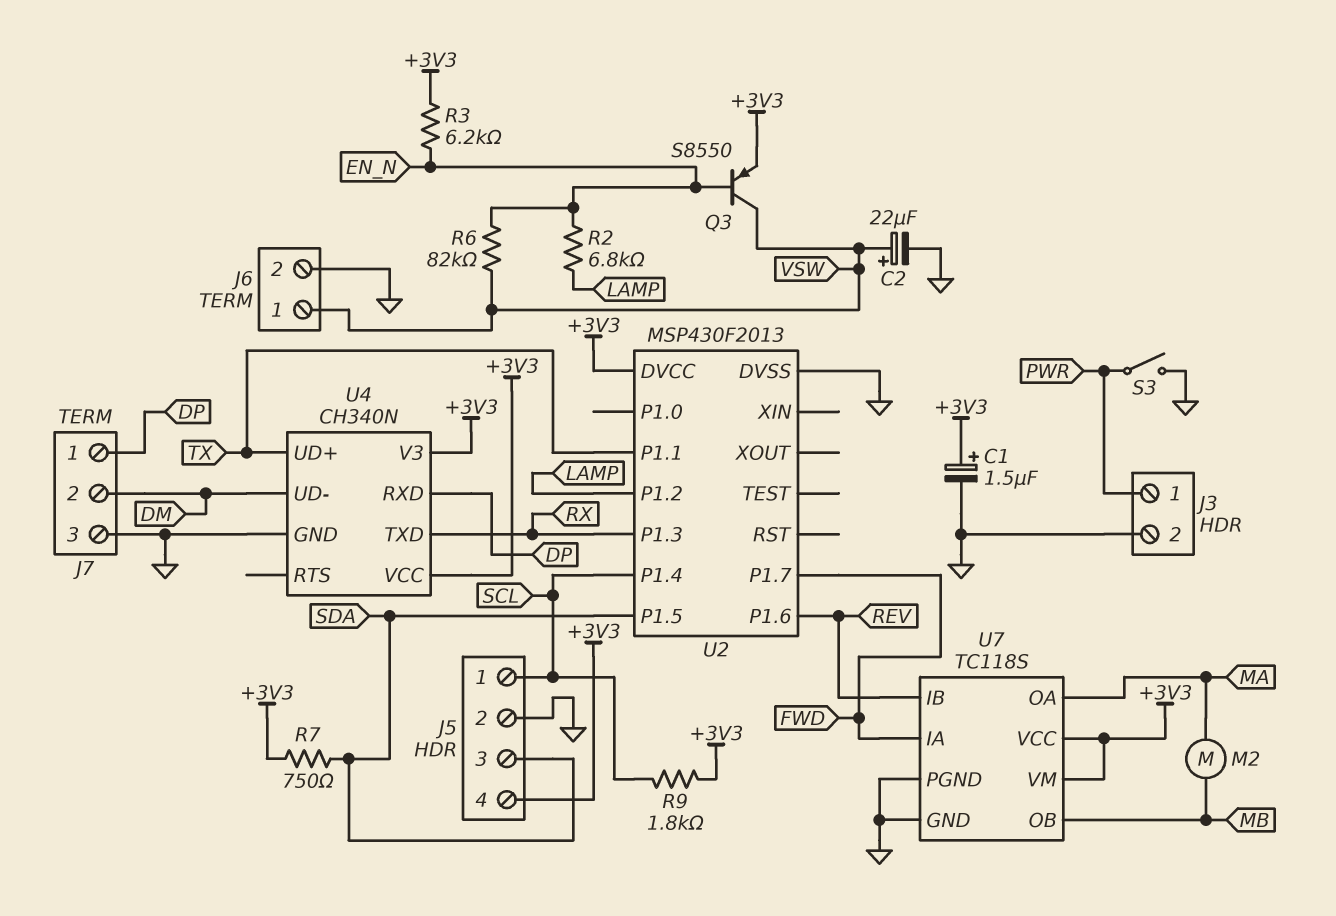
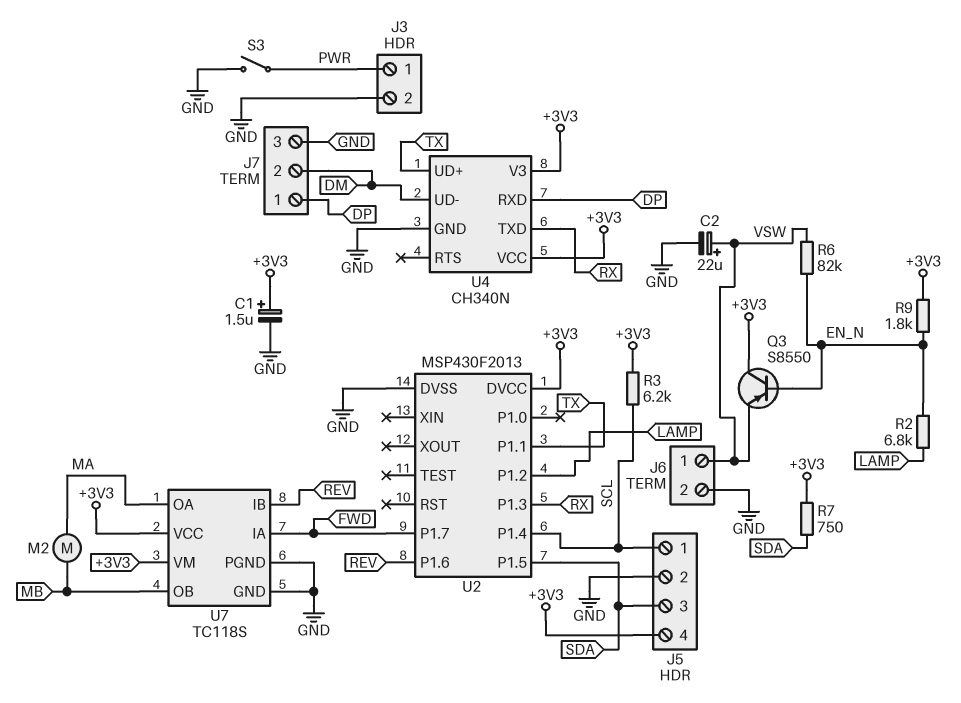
Q3: PNP S8550 (B EN_N, C VSW, E +3V3) -> PNP S8550 (B EN_N, C +3V3, E VSW)
R3: 6.2k (+3V3, EN_N) -> 6.2k (+3V3, SCL)
R9: 1.8k (+3V3, SCL) -> 1.8k (+3V3, EN_N)

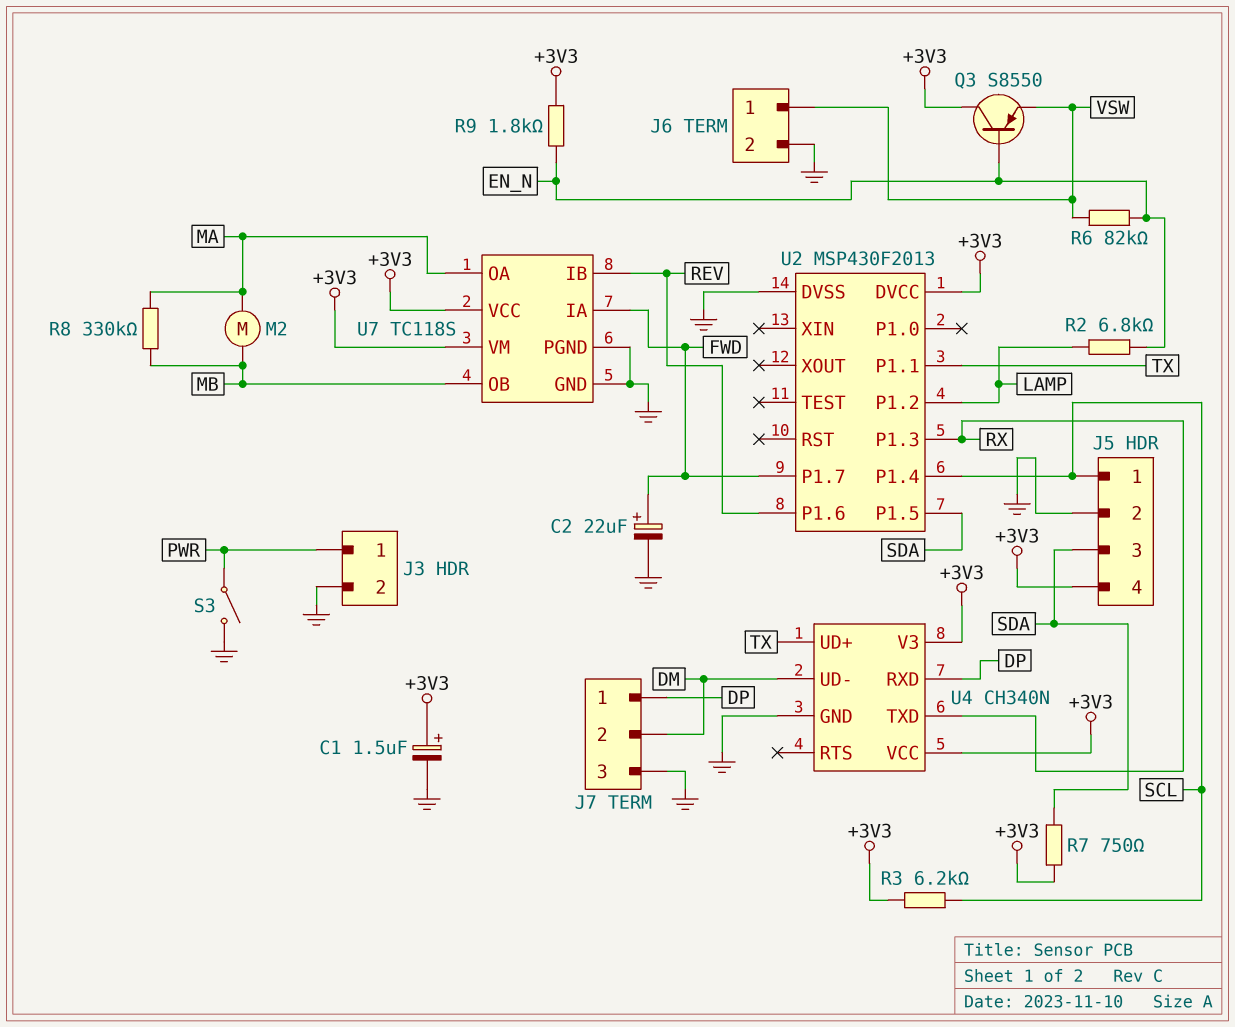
C2: 22uF (plus VSW, minus GND) -> 22uF (plus FWD, minus GND)
R8: none -> 330k (MA, MB)

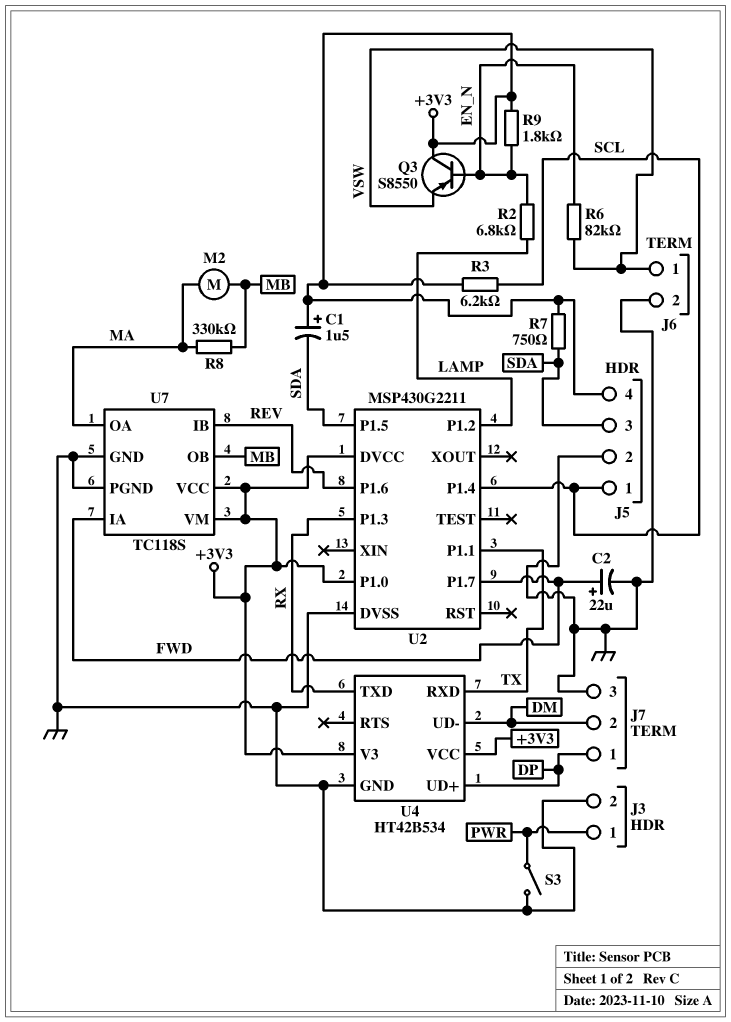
C1: 1.5uF (plus +3V3, minus GND) -> 1.5uF (plus +3V3, minus SDA)
U2: MSP430F2013 -> MSP430G2211
U2 pin P1.0: none -> +3V3
U4: CH340N -> HT42B534
U4 pin RXD: DP -> TX
U4 pin UD+: TX -> DP

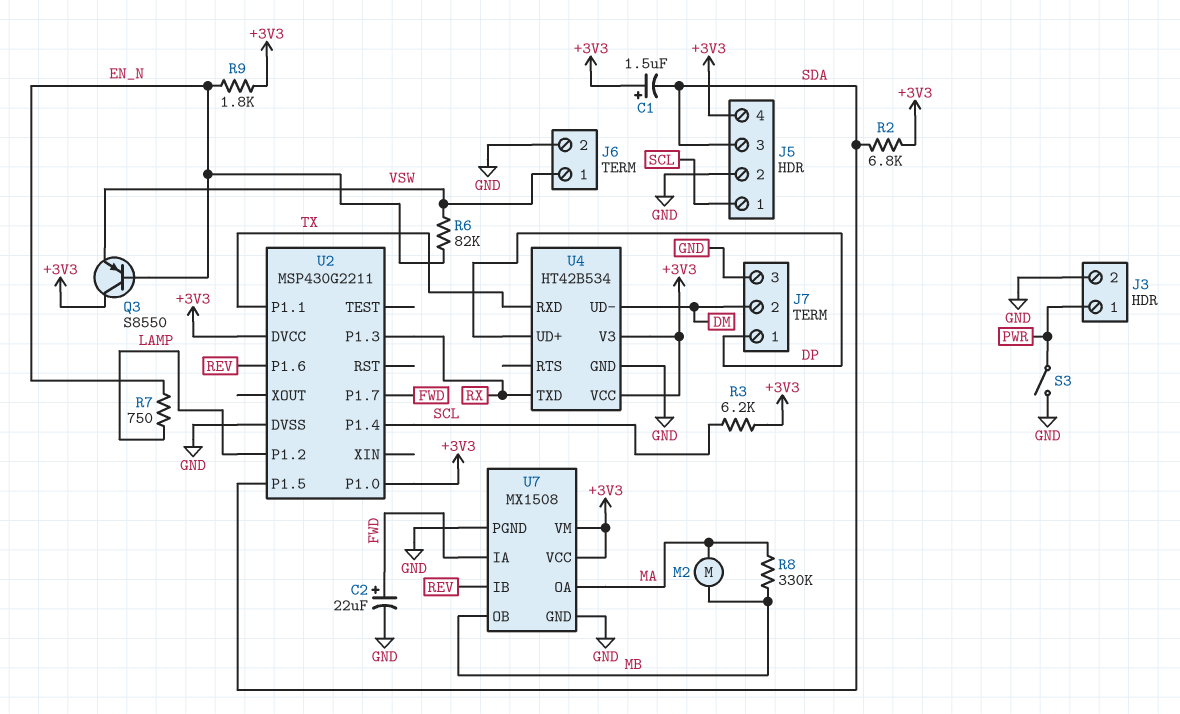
R2: 6.8k (EN_N, LAMP) -> 6.8k (+3V3, SDA)
R7: 750 (+3V3, SDA) -> 750 (EN_N, LAMP)
U7: TC118S -> MX1508

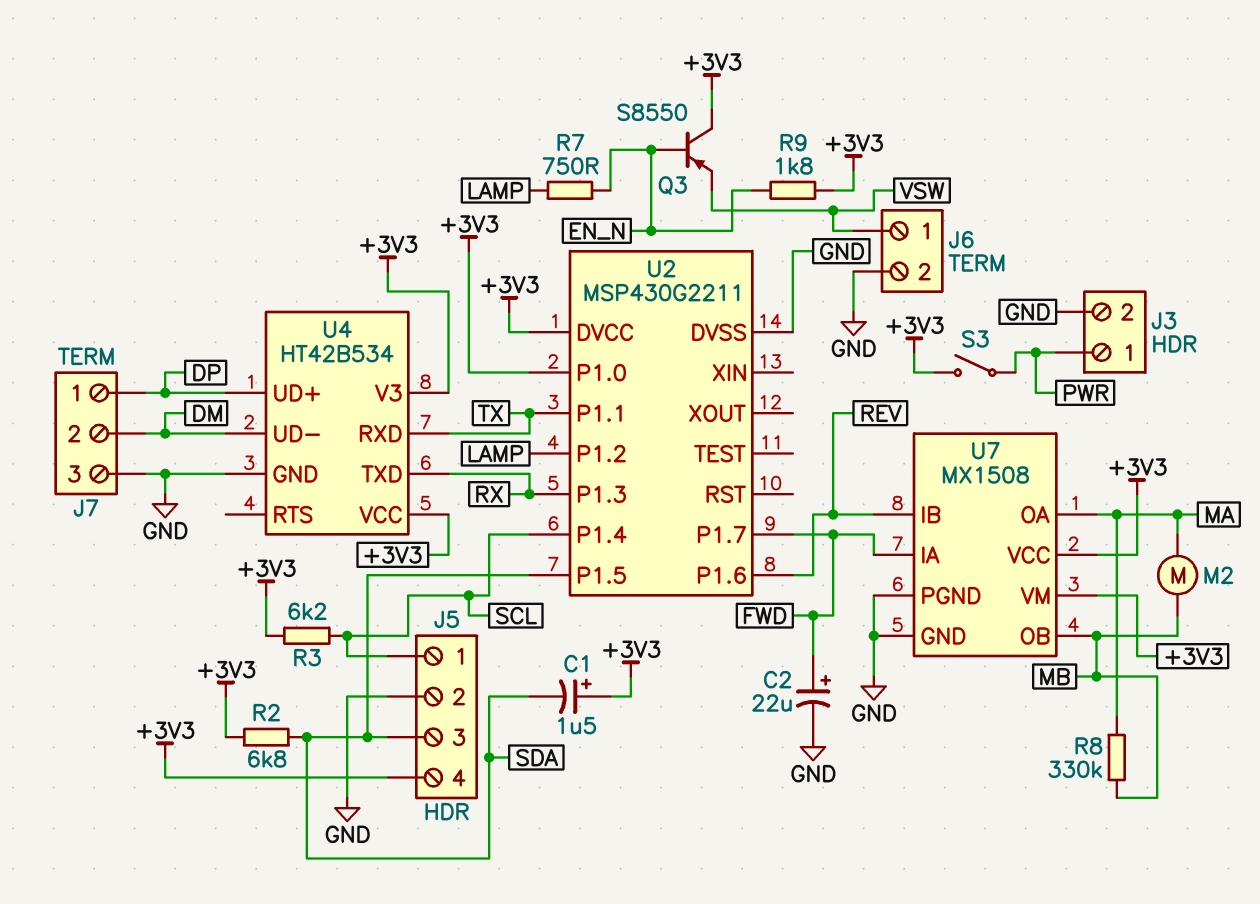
R6: 82k (EN_N, VSW) -> none
S3: switch (GND, PWR) -> switch (+3V3, PWR)

